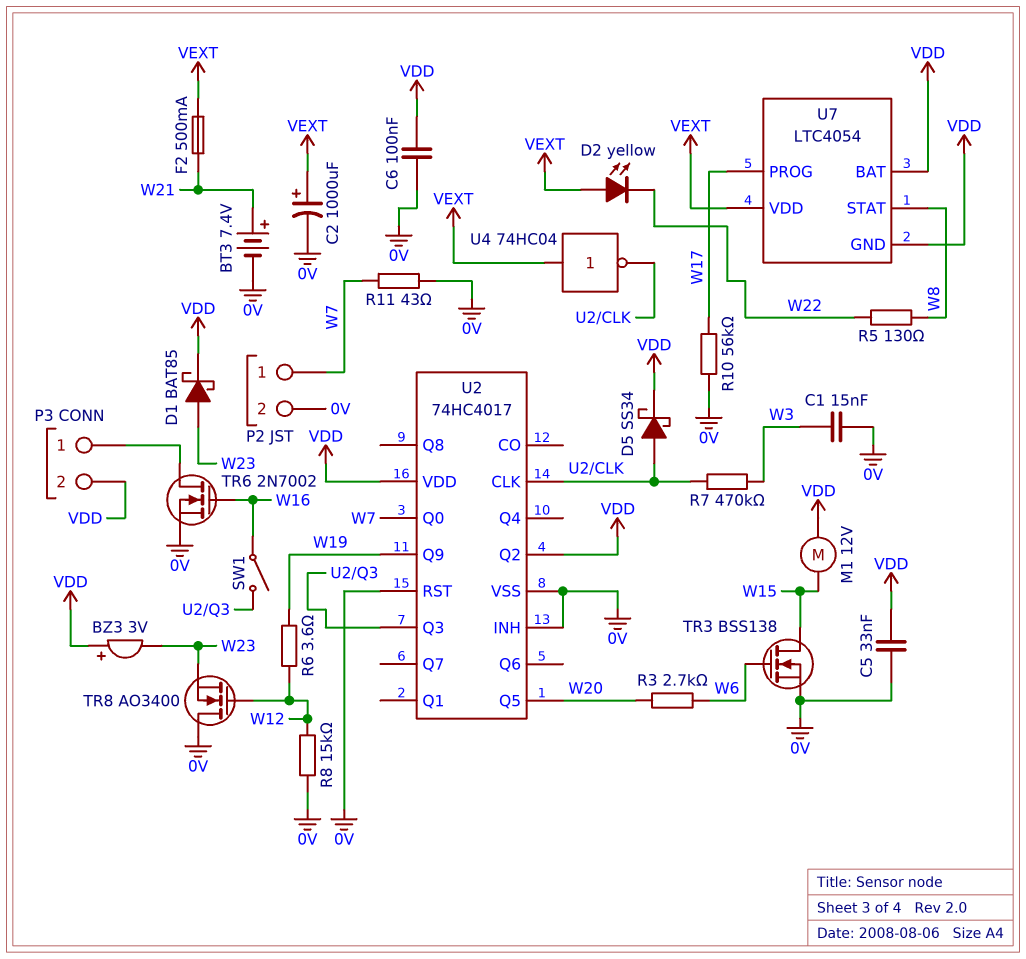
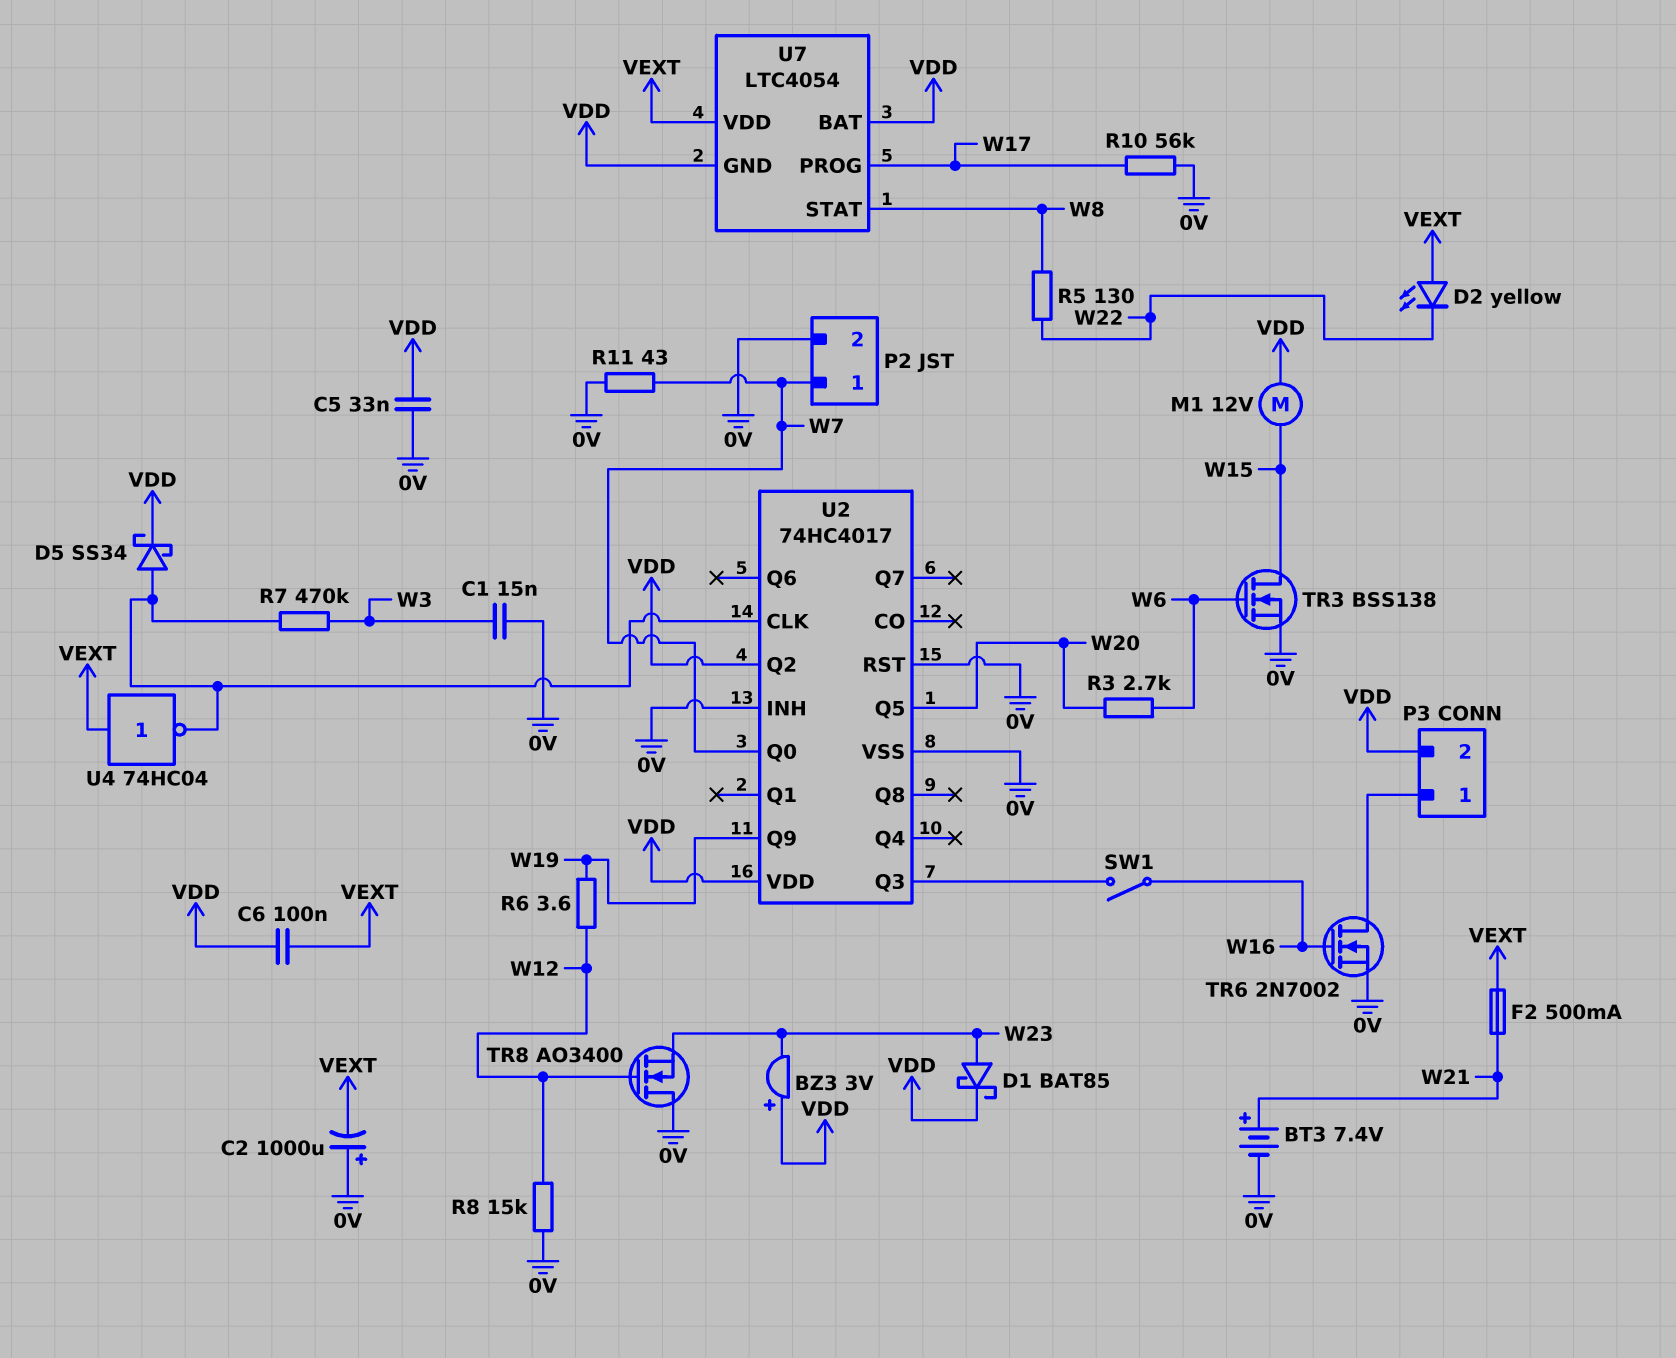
C2: 1000uF (plus VEXT, minus 0V) -> 1000uF (plus 0V, minus VEXT)
C6: 100nF (0V, VDD) -> 100nF (VDD, VEXT)

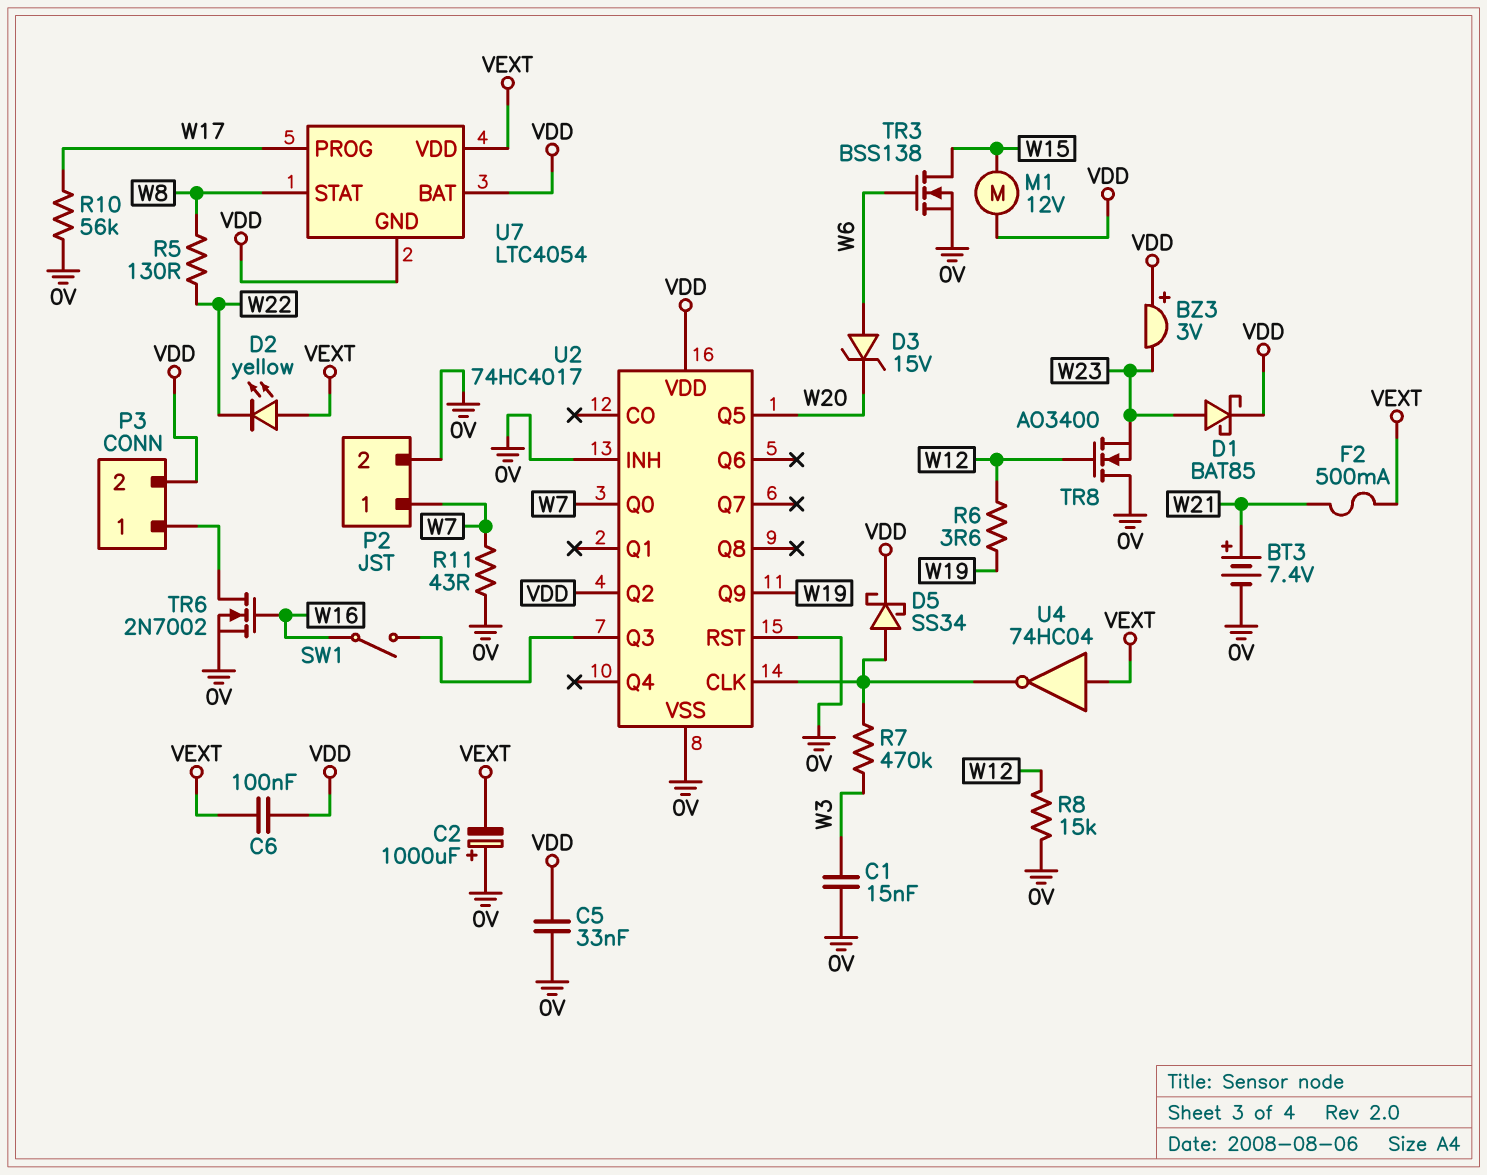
D3: none -> zener 15V (A W6, K W20)
R3: 2.7k (W6, W20) -> none

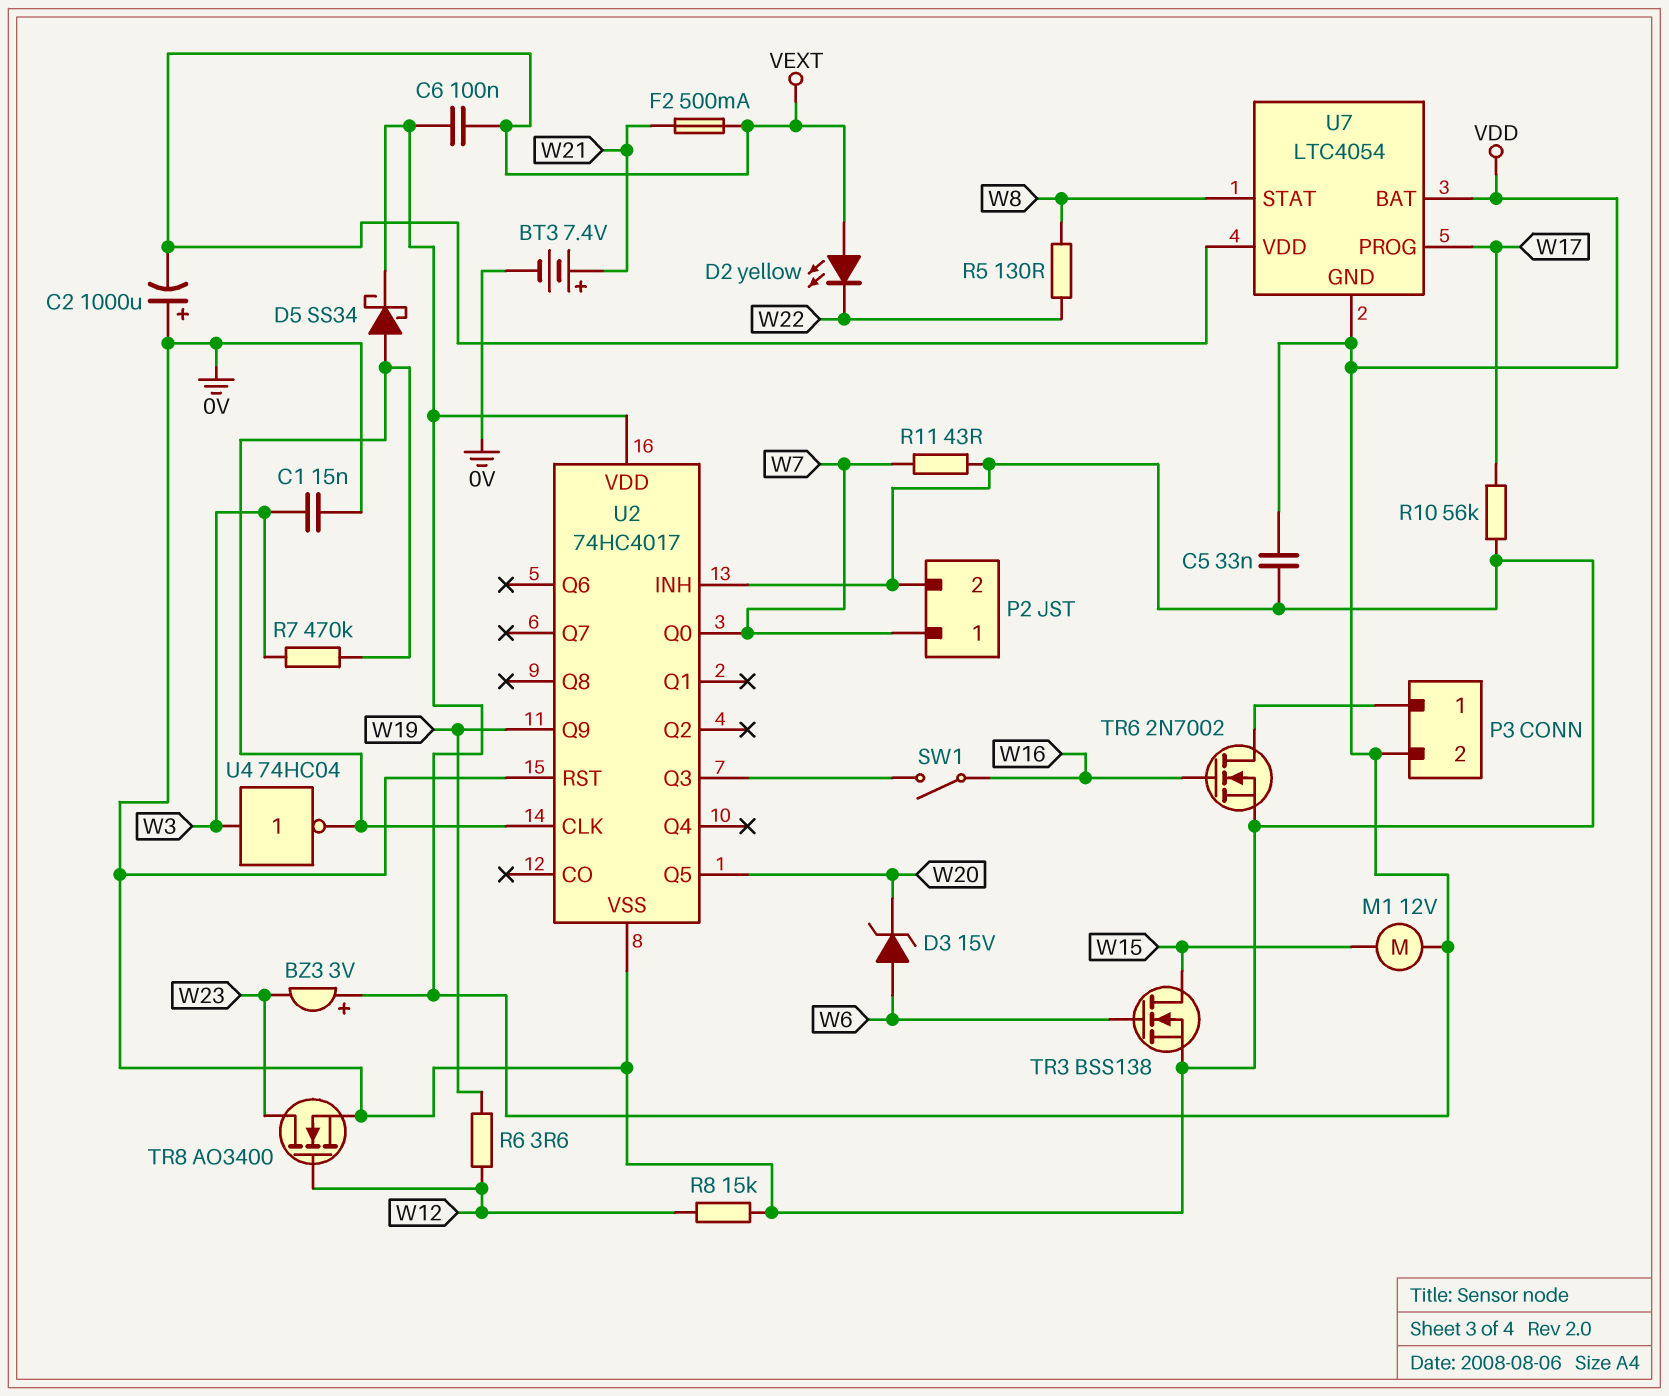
D1: schottky BAT85 (A W23, K VDD) -> none
TR8: NMOS AO3400 (G W12, D 0V, S W23) -> NMOS AO3400 (G W12, D W23, S 0V)
U2 pin Q2: VDD -> none
U4: NOT 74HC04 (in VEXT, out U2/CLK) -> NOT 74HC04 (in W3, out U2/CLK)

